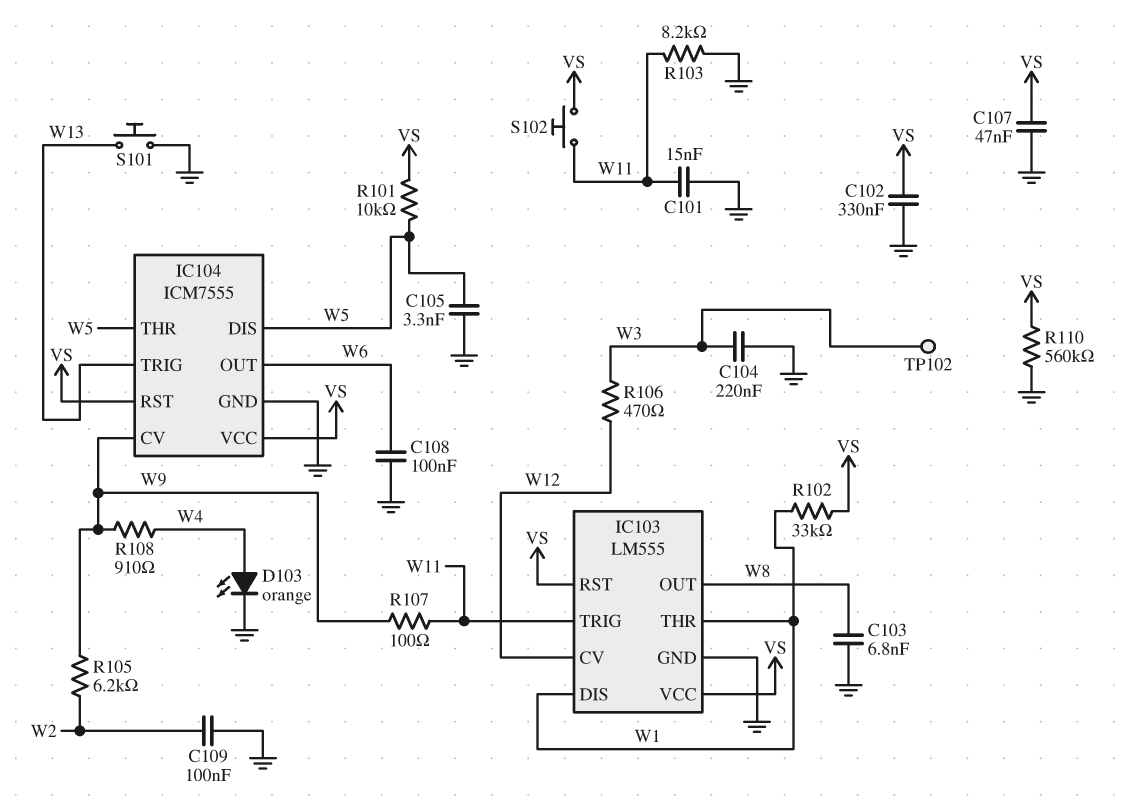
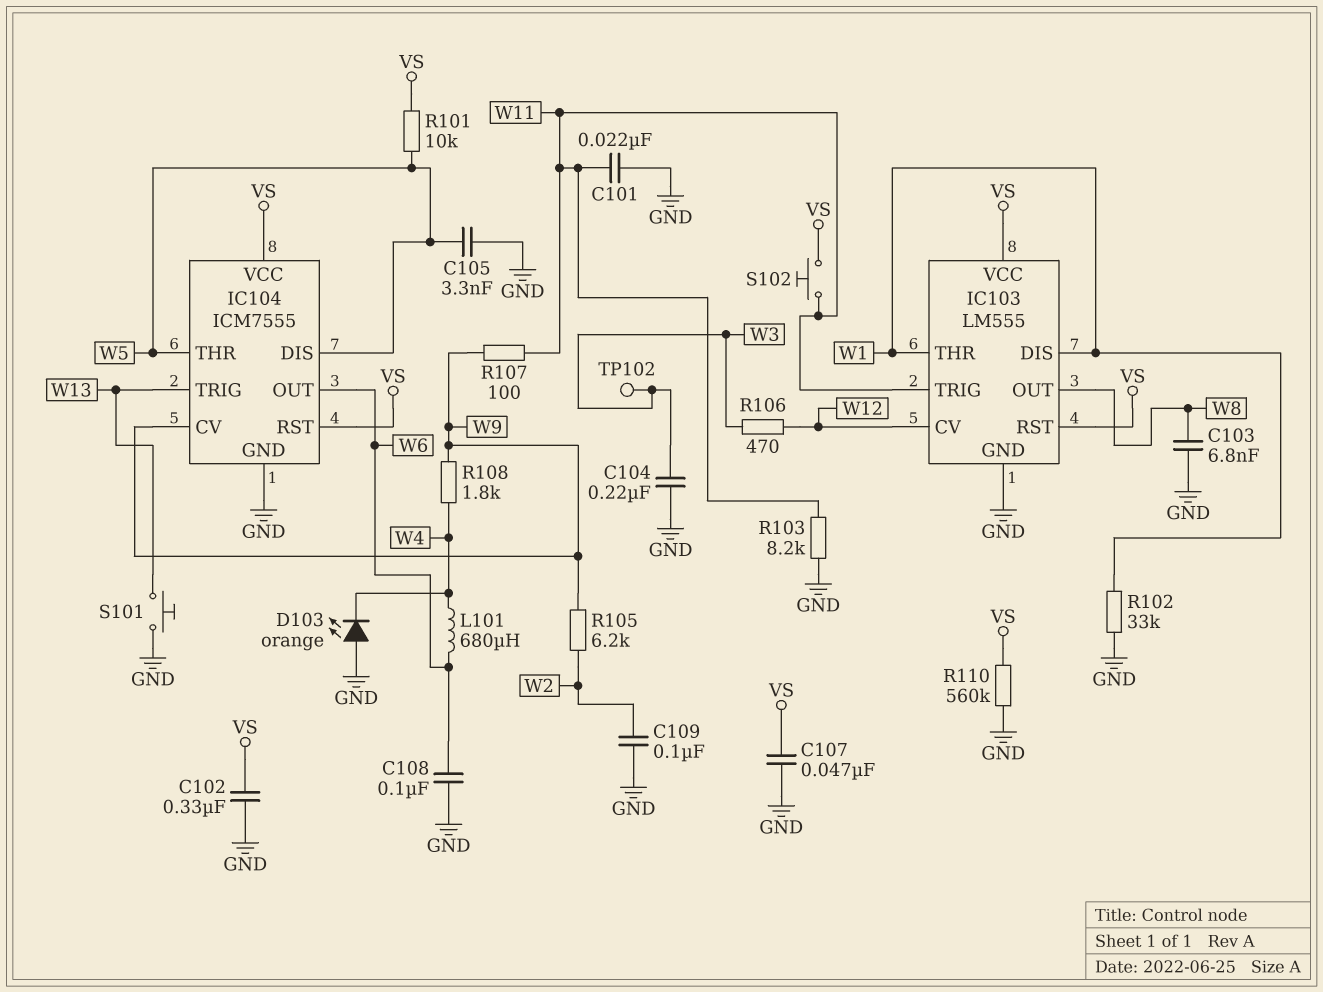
C101: 15nF (GND, W11) -> 22nF (GND, W11)
D103: LED orange (A W4, K GND) -> LED orange (A GND, K W4)
L101: none -> 680uH (W4, W6)
R102: 33k (VS, W1) -> 33k (GND, W1)
R108: 910 (W4, W9) -> 1.8k (W4, W9)

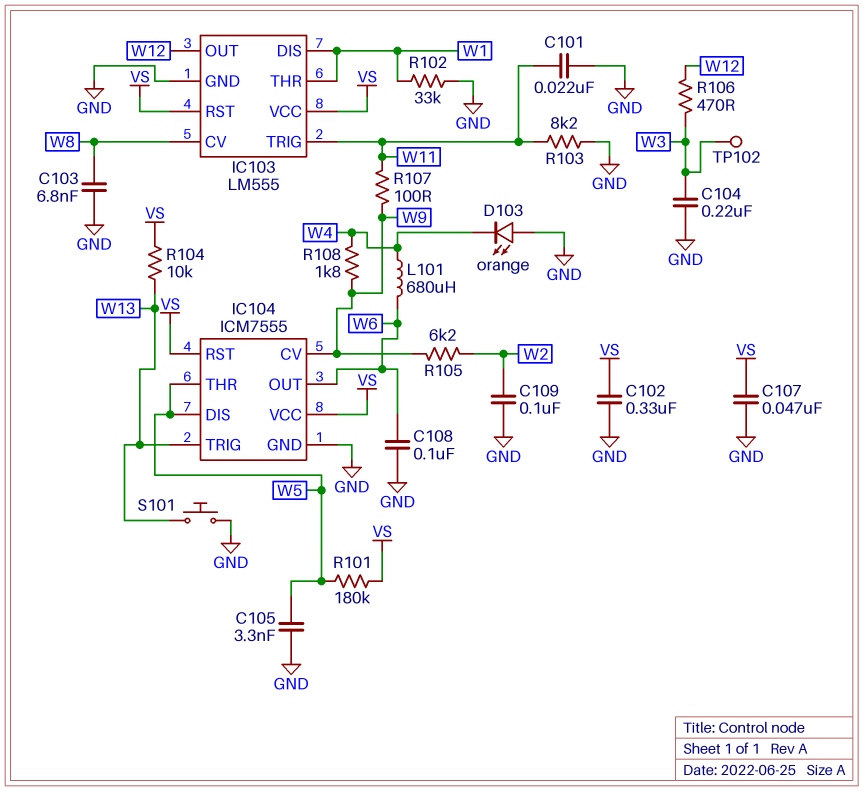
IC103 pin CV: W12 -> W8
IC103 pin OUT: W8 -> W12
R101: 10k (VS, W5) -> 180k (VS, W5)
R104: none -> 10k (VS, W13)
R110: 560k (GND, VS) -> none
S102: button (VS, W11) -> none

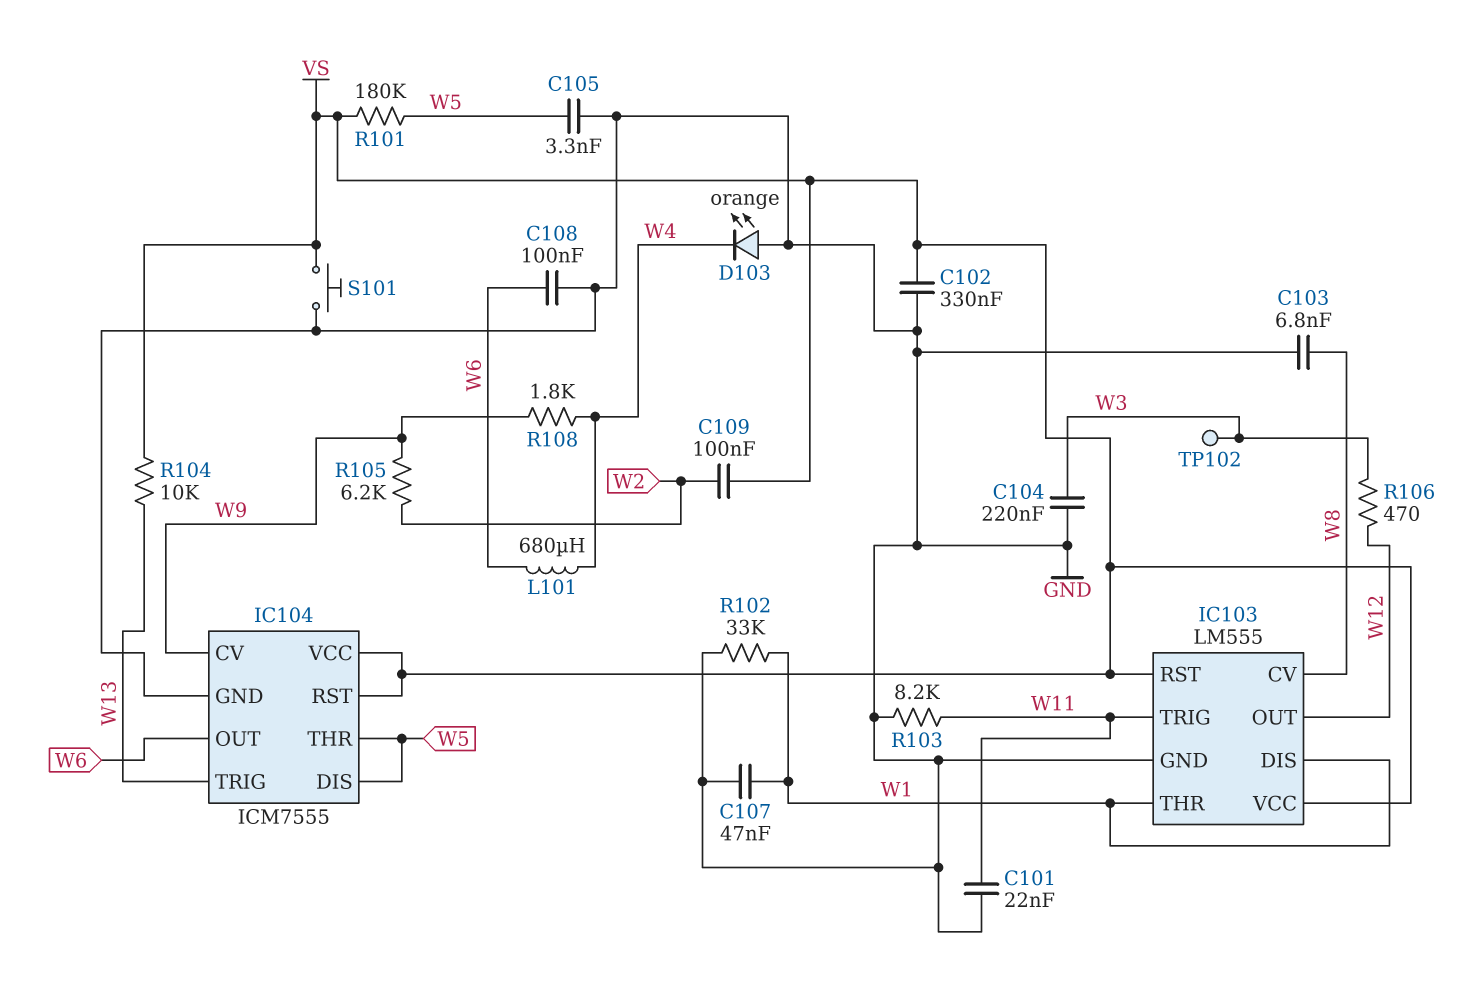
C107: 47nF (GND, VS) -> 47nF (GND, W1)
C109: 100nF (GND, W2) -> 100nF (VS, W2)
R107: 100 (W9, W11) -> none
S101: button (GND, W13) -> button (GND, VS)

